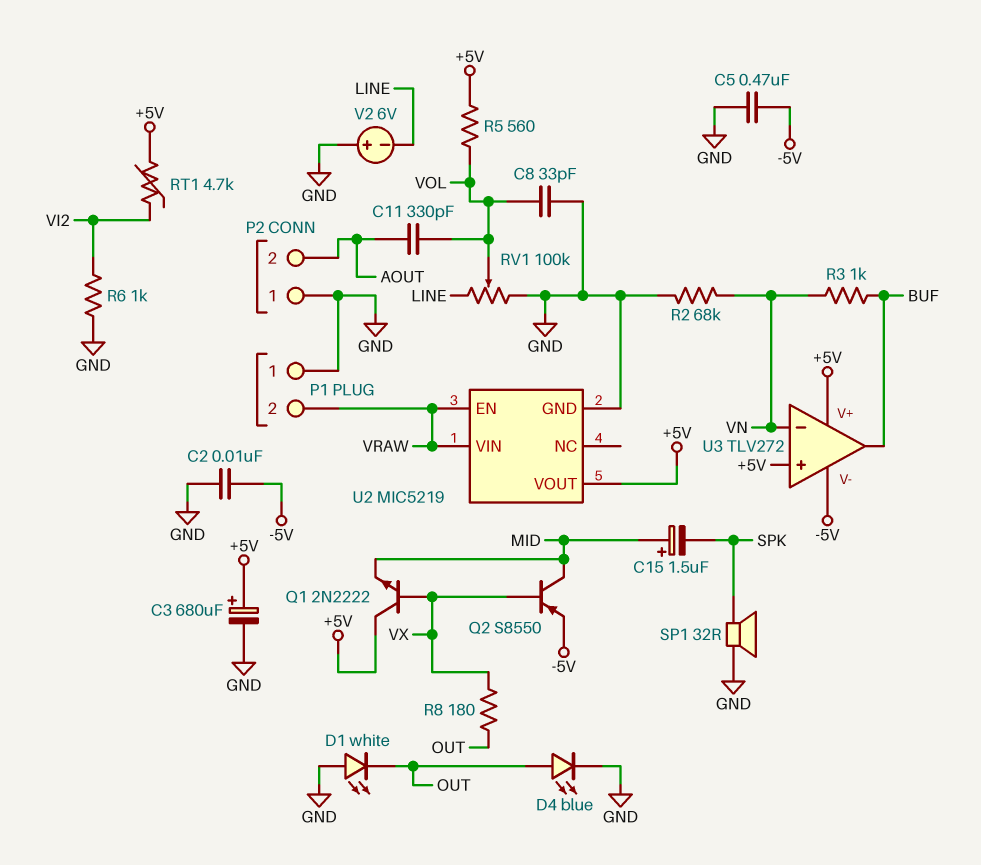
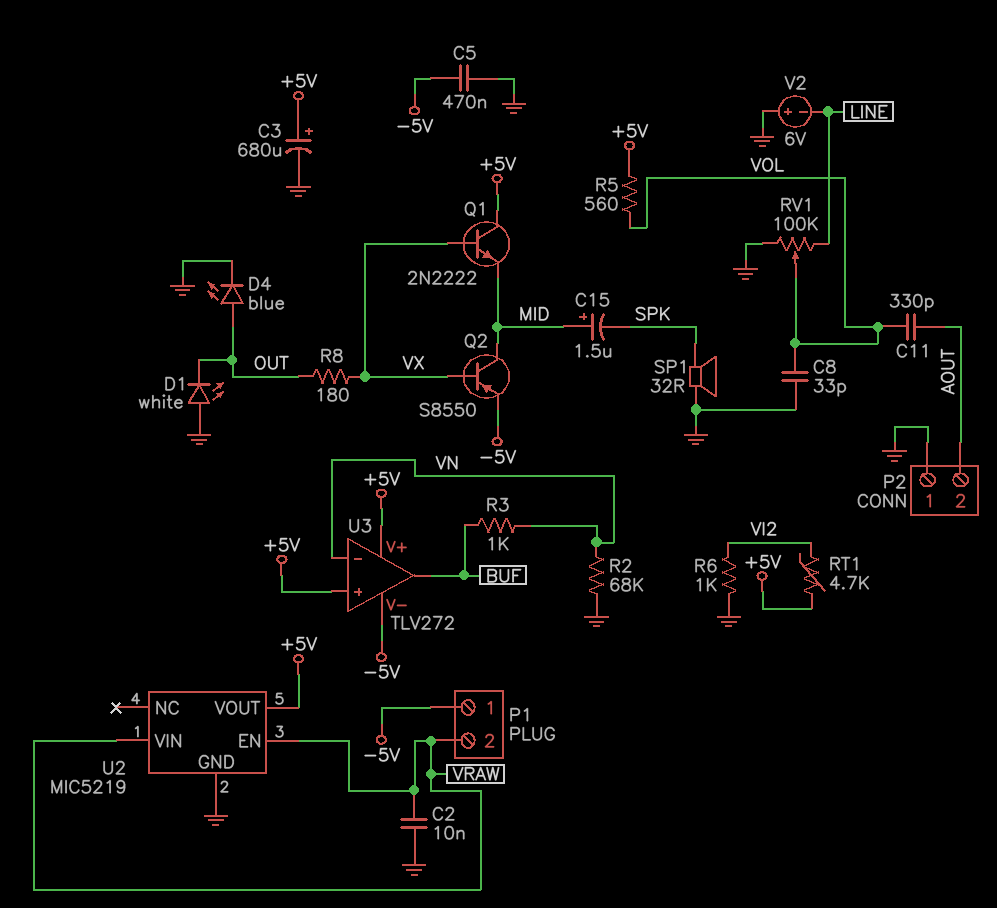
C2: 10nF (-5V, GND) -> 10nF (GND, VRAW)
P1 pin 1: GND -> -5V

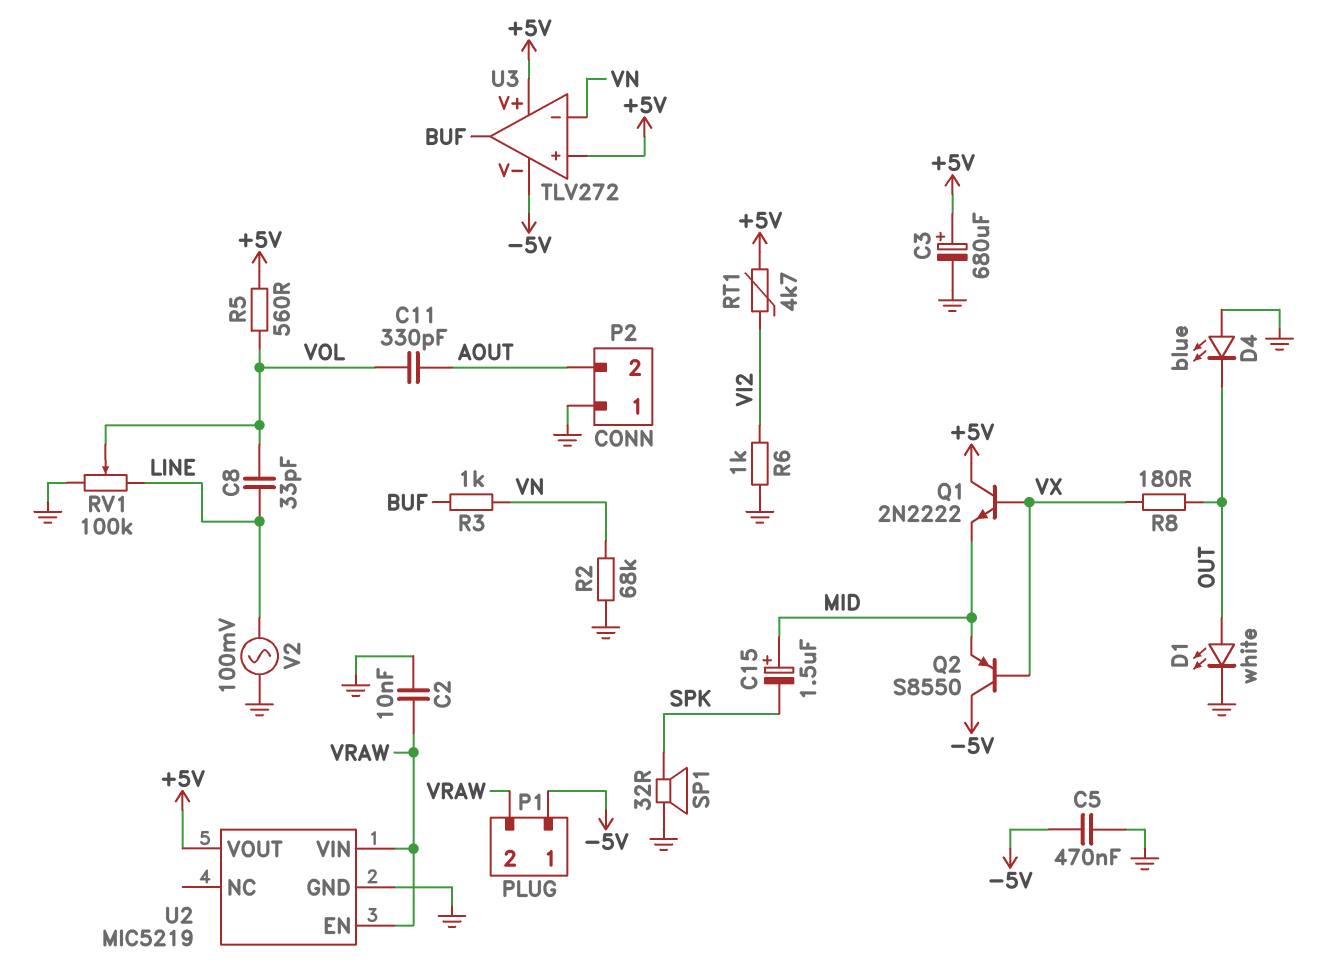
C8: 33pF (GND, VOL) -> 33pF (LINE, VOL)
D1: LED white (A GND, K OUT) -> LED white (A OUT, K GND)
D4: LED blue (A OUT, K GND) -> LED blue (A GND, K OUT)
Q2: PNP S8550 (B VX, C MID, E -5V) -> PNP S8550 (B VX, C -5V, E MID)
V2: 6V (plus GND, minus LINE) -> AC 100mV (GND, LINE)

